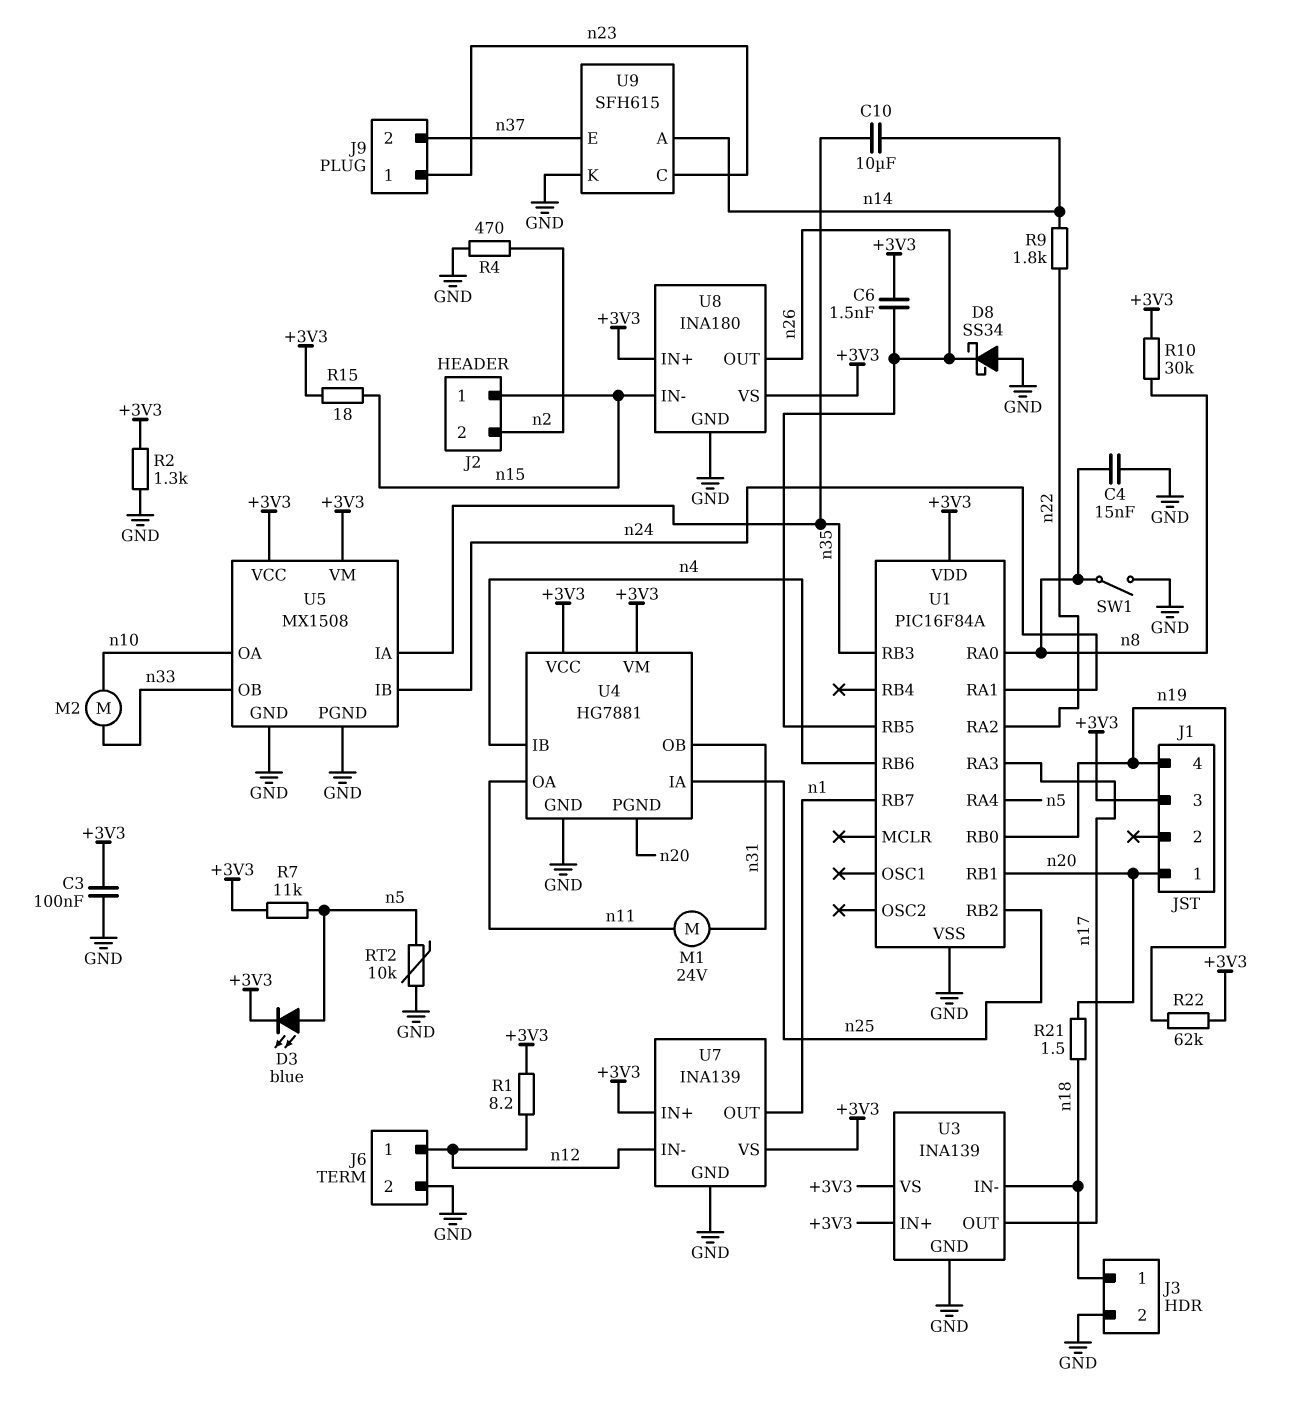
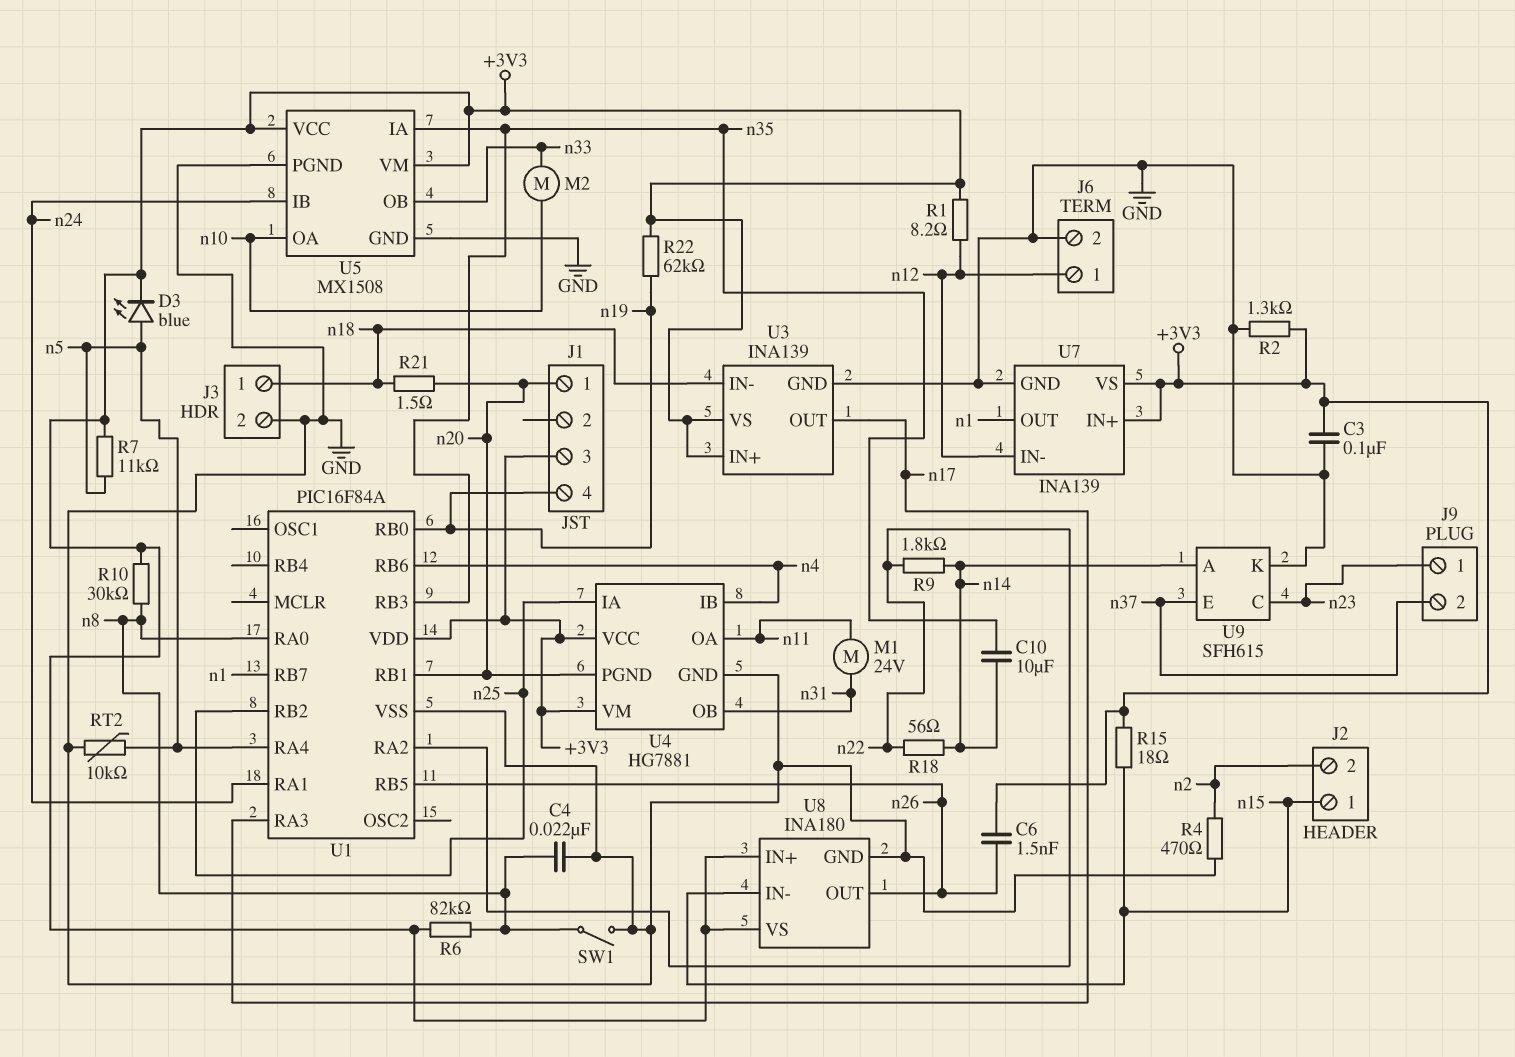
C4: 15nF (GND, n8) -> 22nF (GND, n8)
D8: schottky SS34 (A GND, K n26) -> none
R6: none -> 82k (+3V3, n8)
R18: none -> 56 (n14, n22)

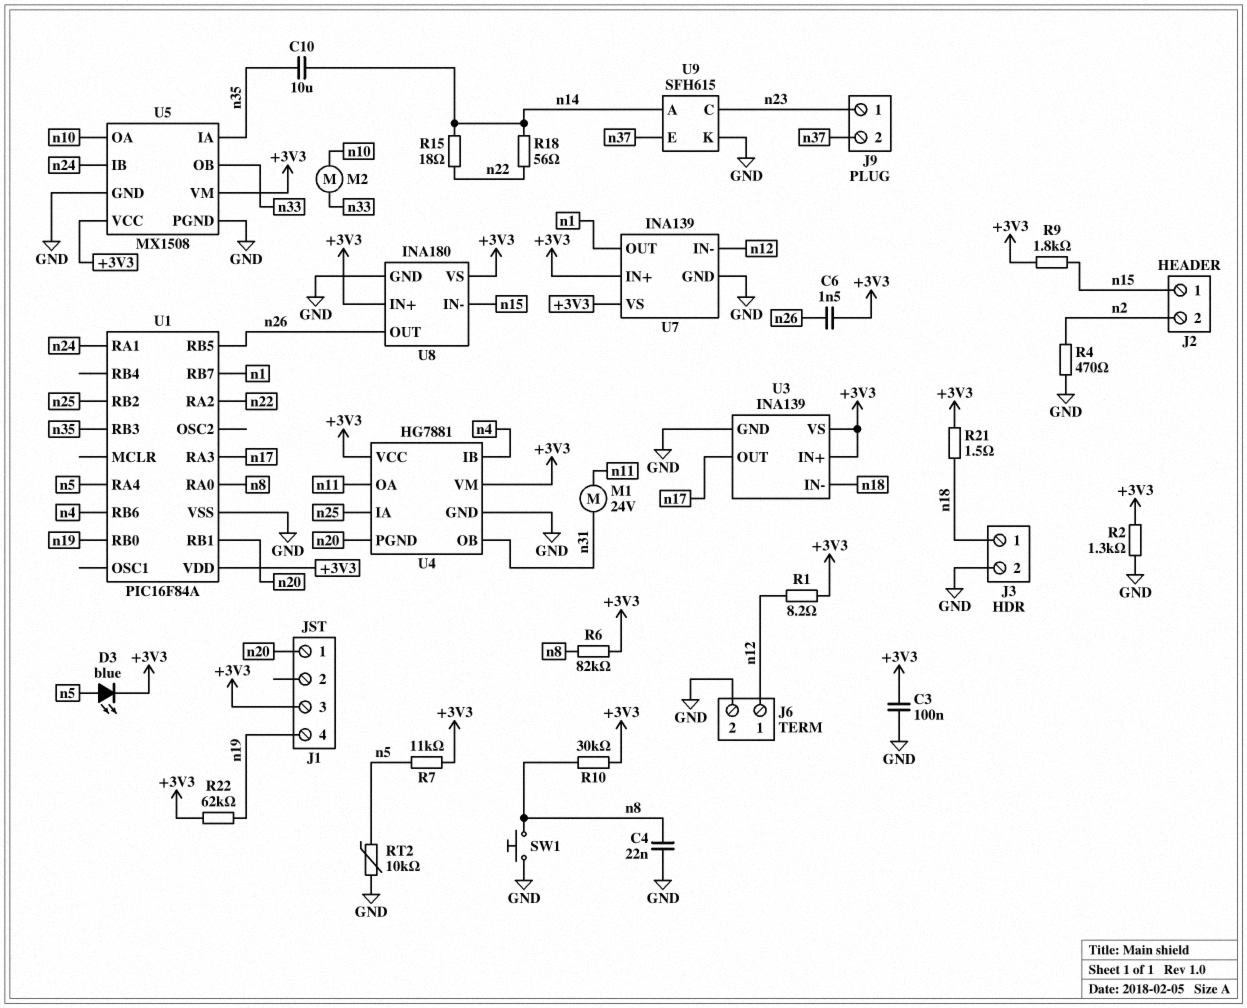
R9: 1.8k (n14, n22) -> 1.8k (+3V3, n15)
R15: 18 (+3V3, n15) -> 18 (n14, n22)
R21: 1.5 (n18, n20) -> 1.5 (+3V3, n18)
SW1: switch (GND, n8) -> button (GND, n8)

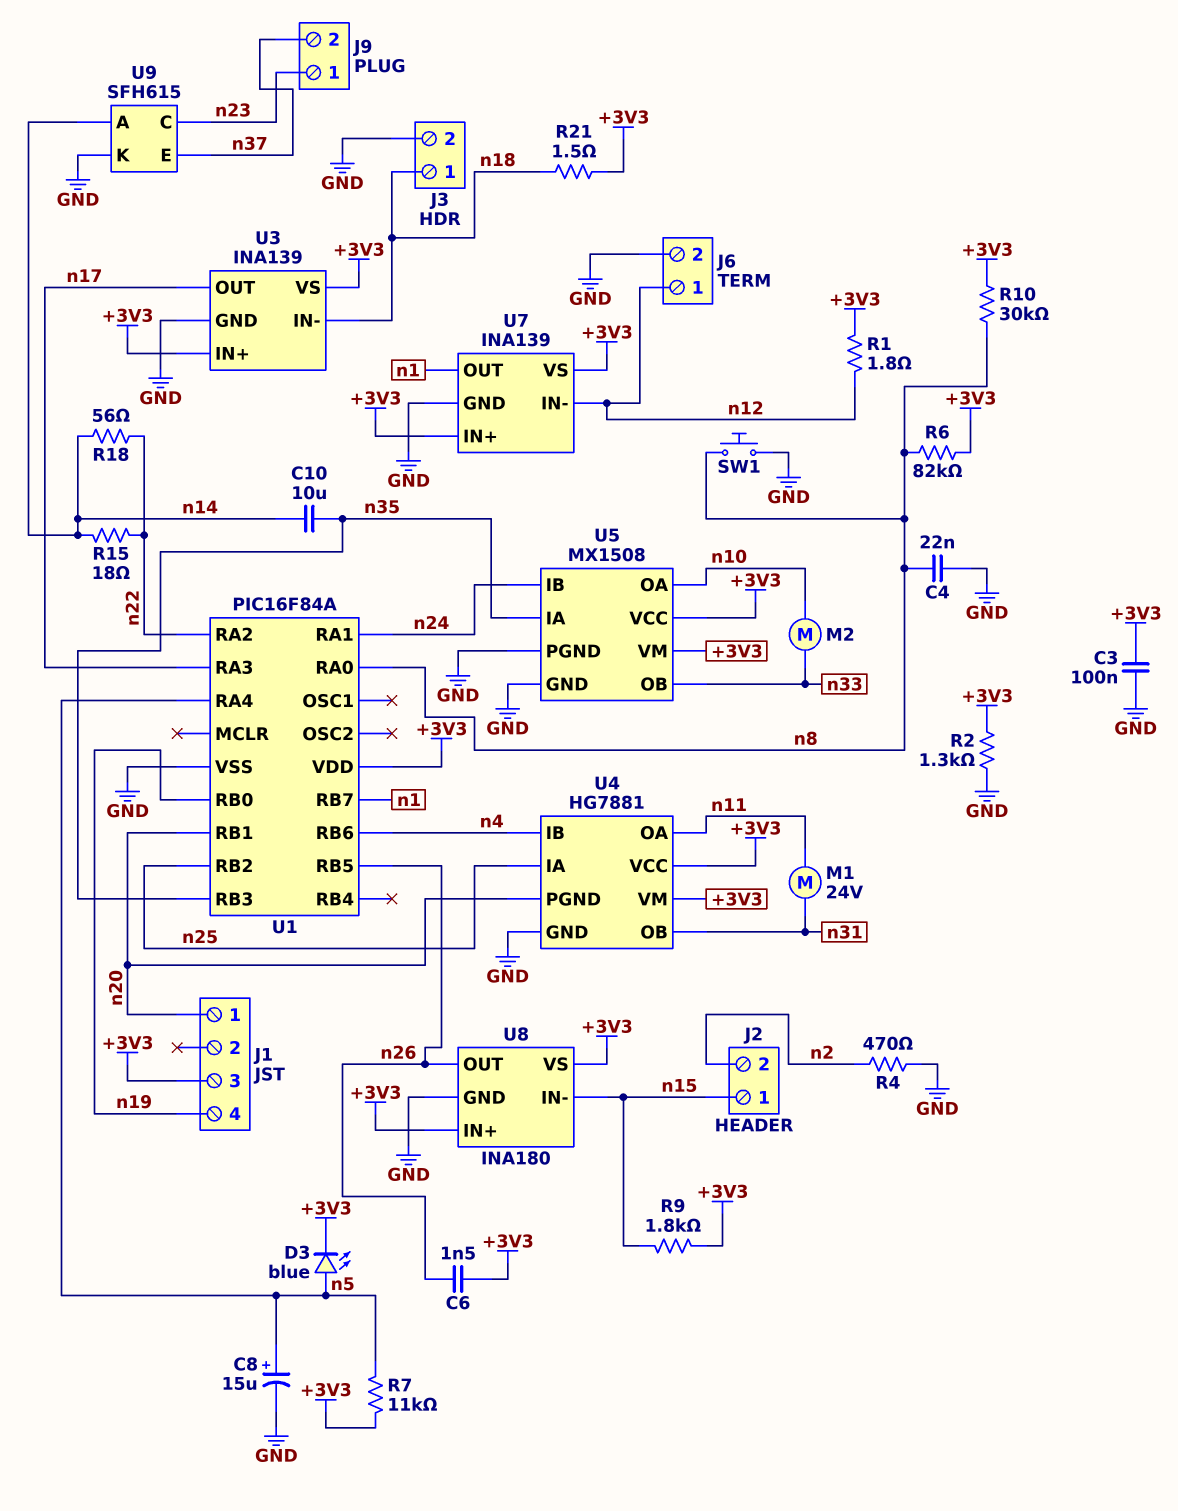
C8: none -> 15uF (plus n5, minus GND)
R1: 8.2 (+3V3, n12) -> 1.8 (+3V3, n12)
R22: 62k (+3V3, n19) -> none
RT2: 10k (GND, n5) -> none

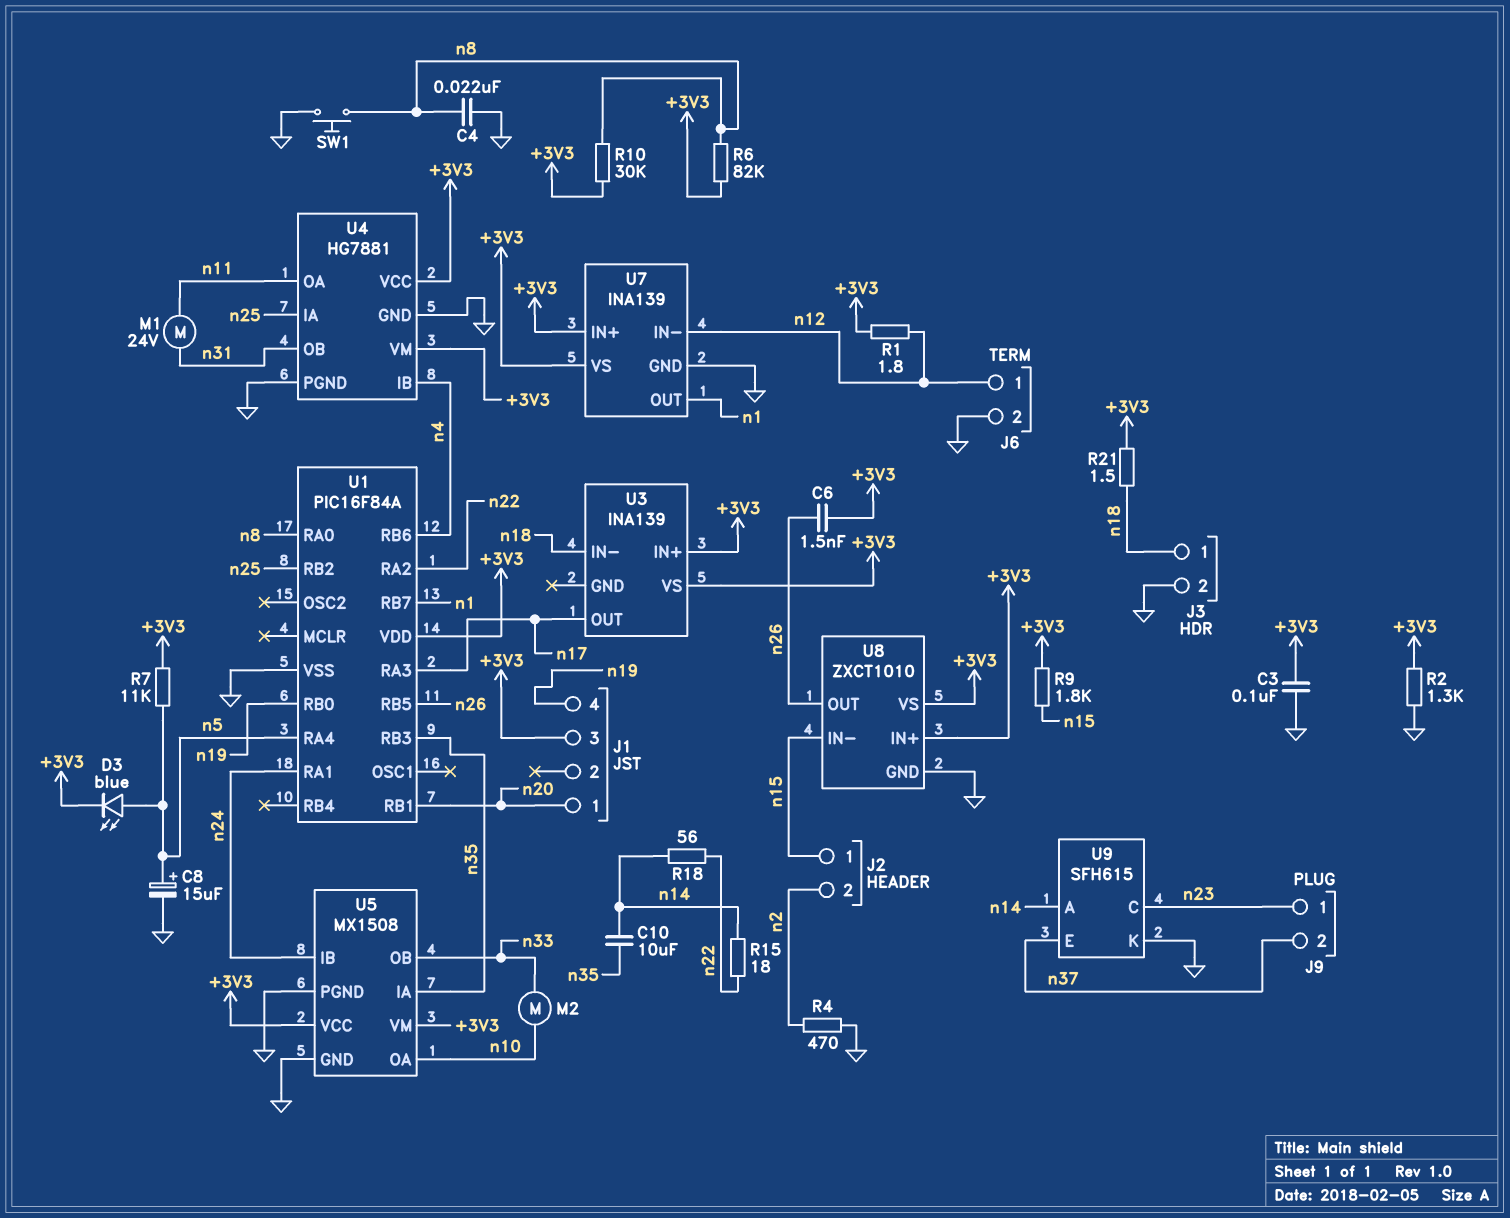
U3 pin GND: GND -> none
U4 pin PGND: n20 -> GND
U8: INA180 -> ZXCT1010

